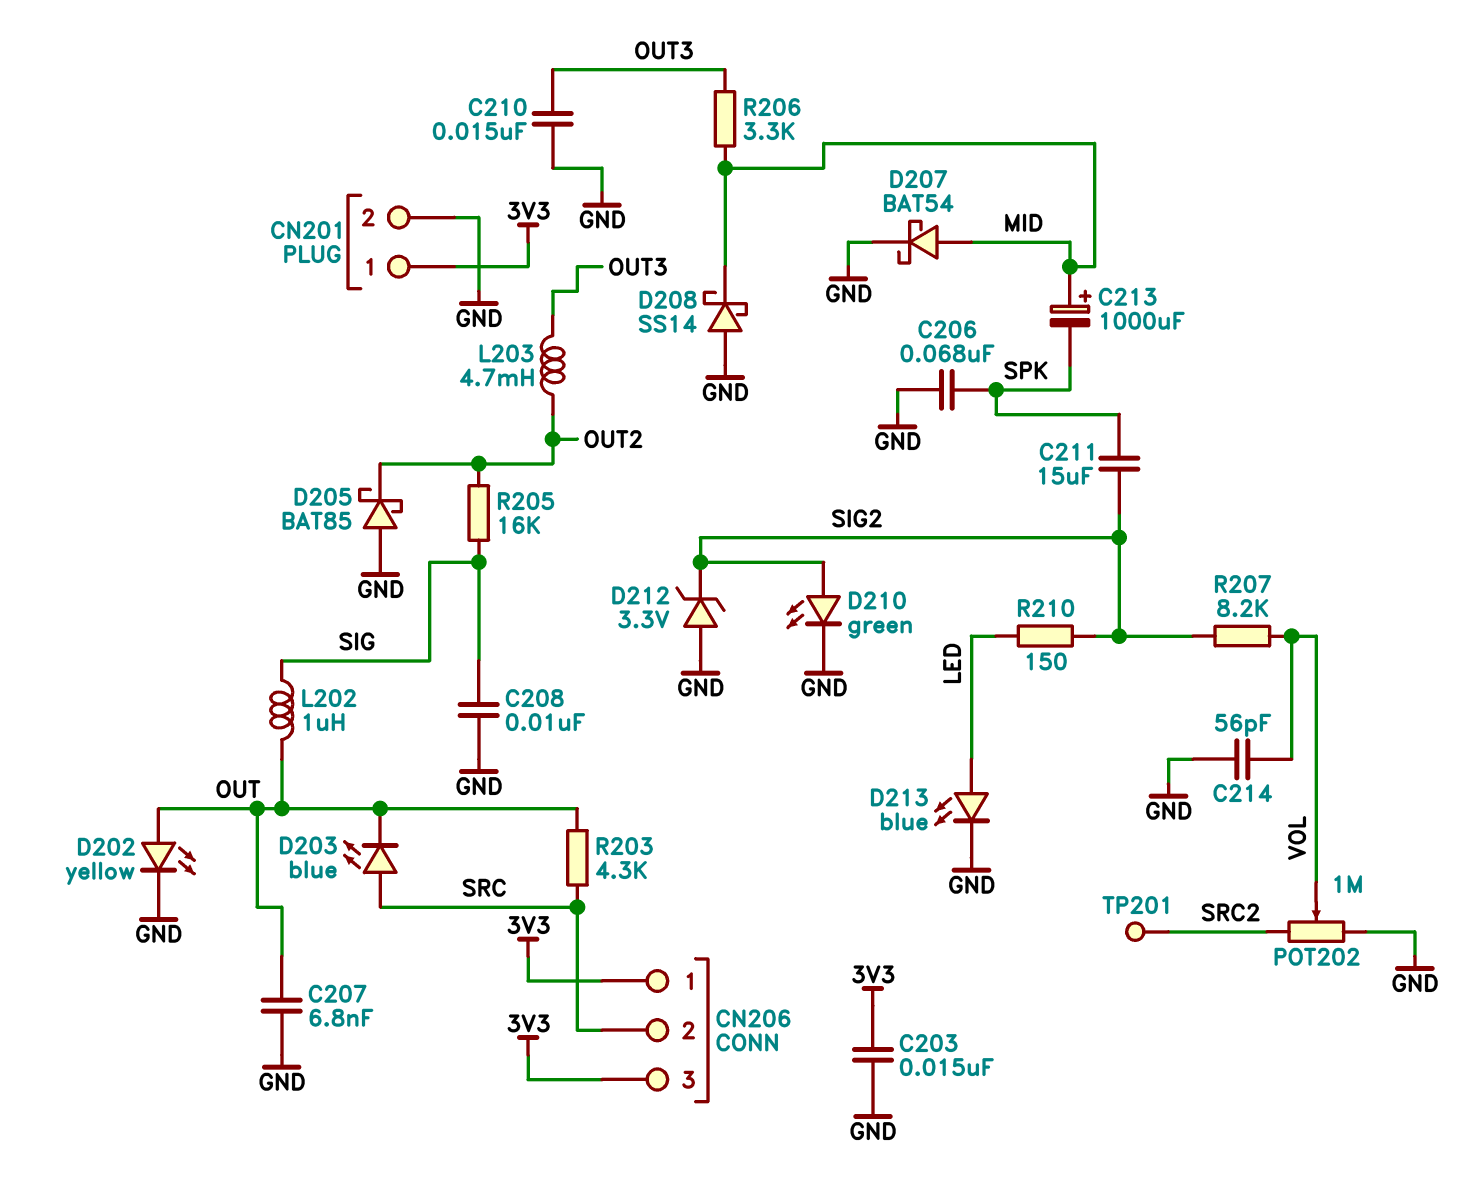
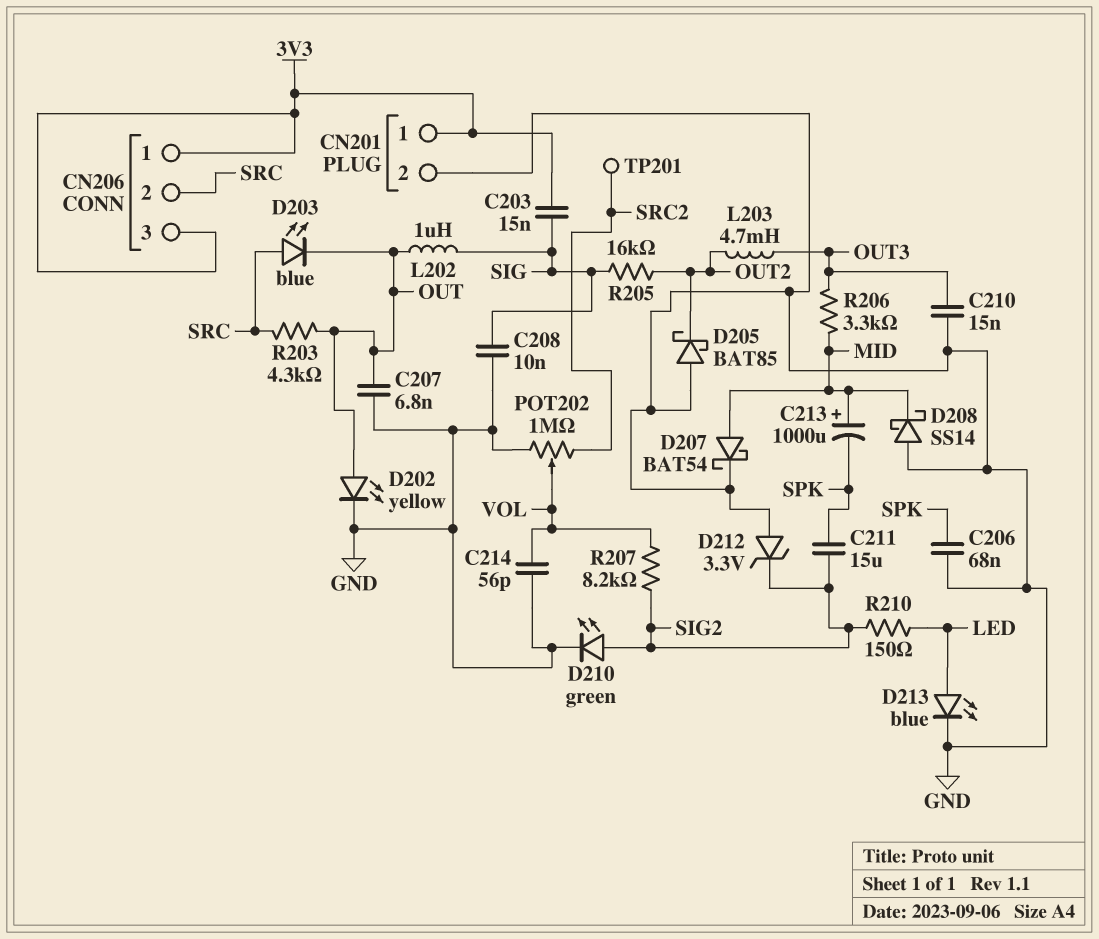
C203: 15nF (3V3, GND) -> 15nF (3V3, SIG)

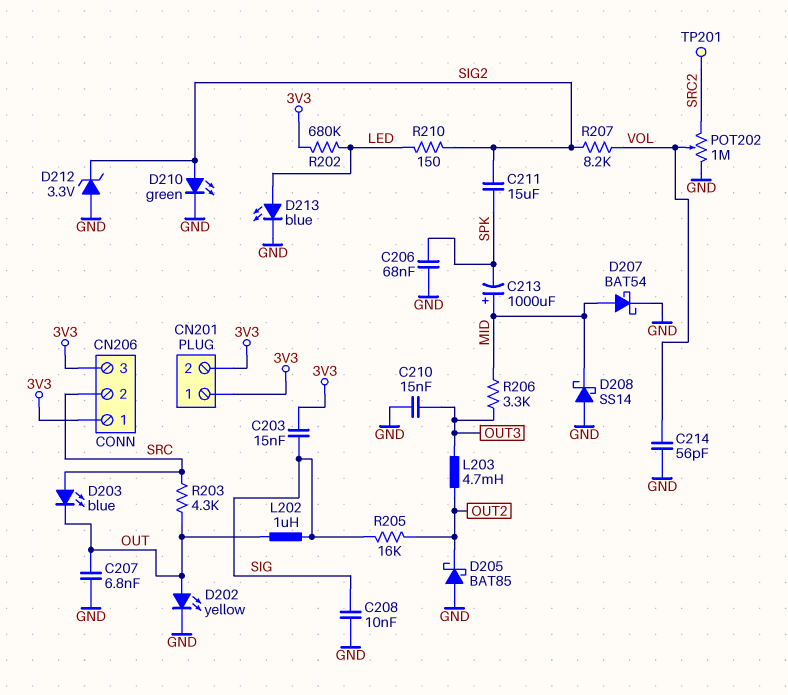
CN201 pin 2: GND -> 3V3
R202: none -> 680k (3V3, LED)

